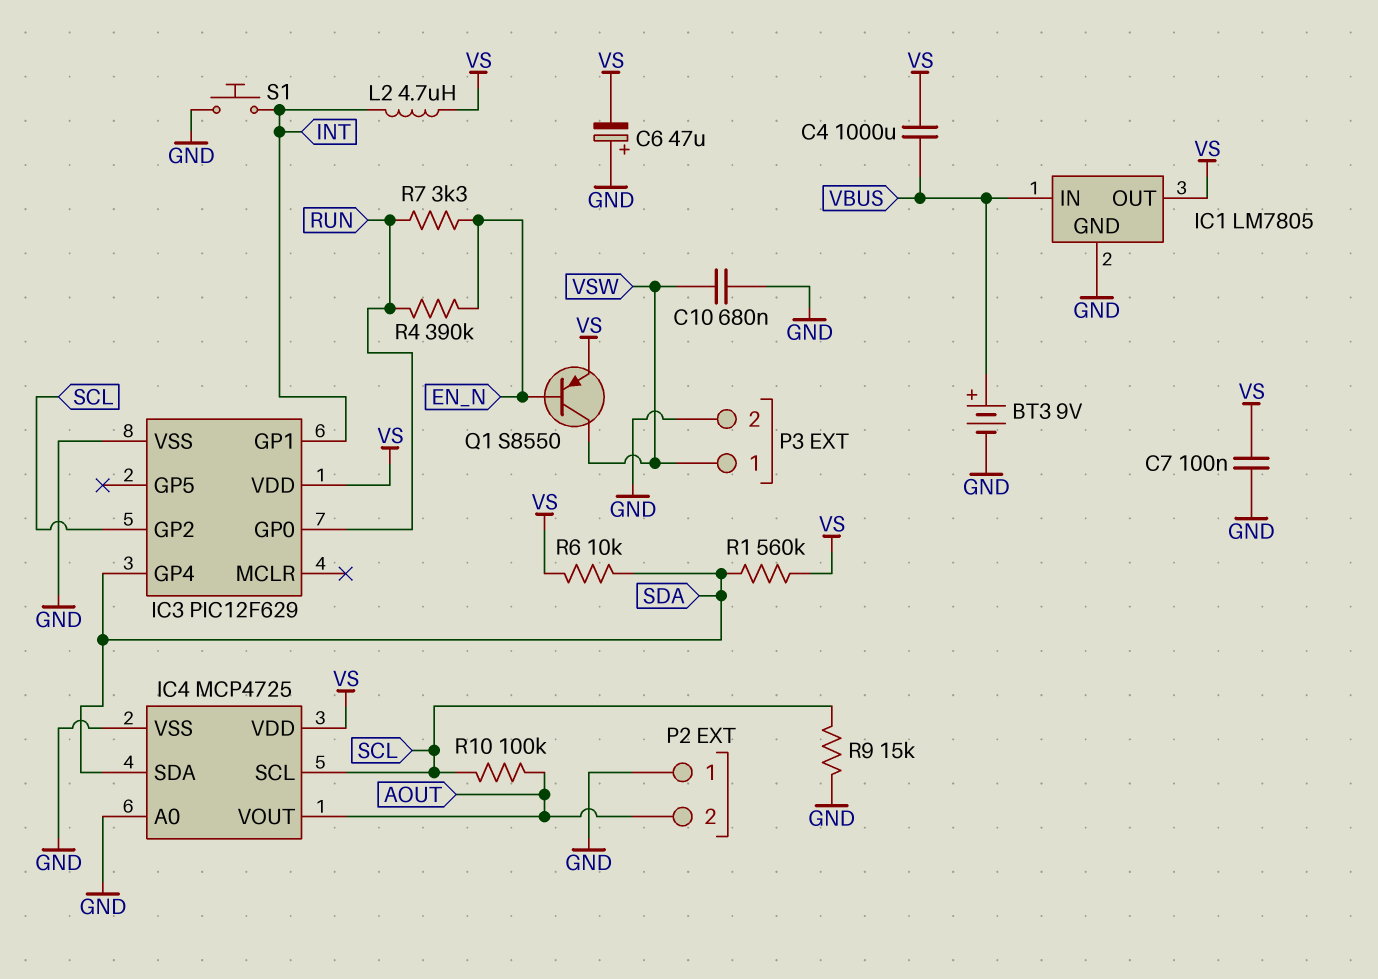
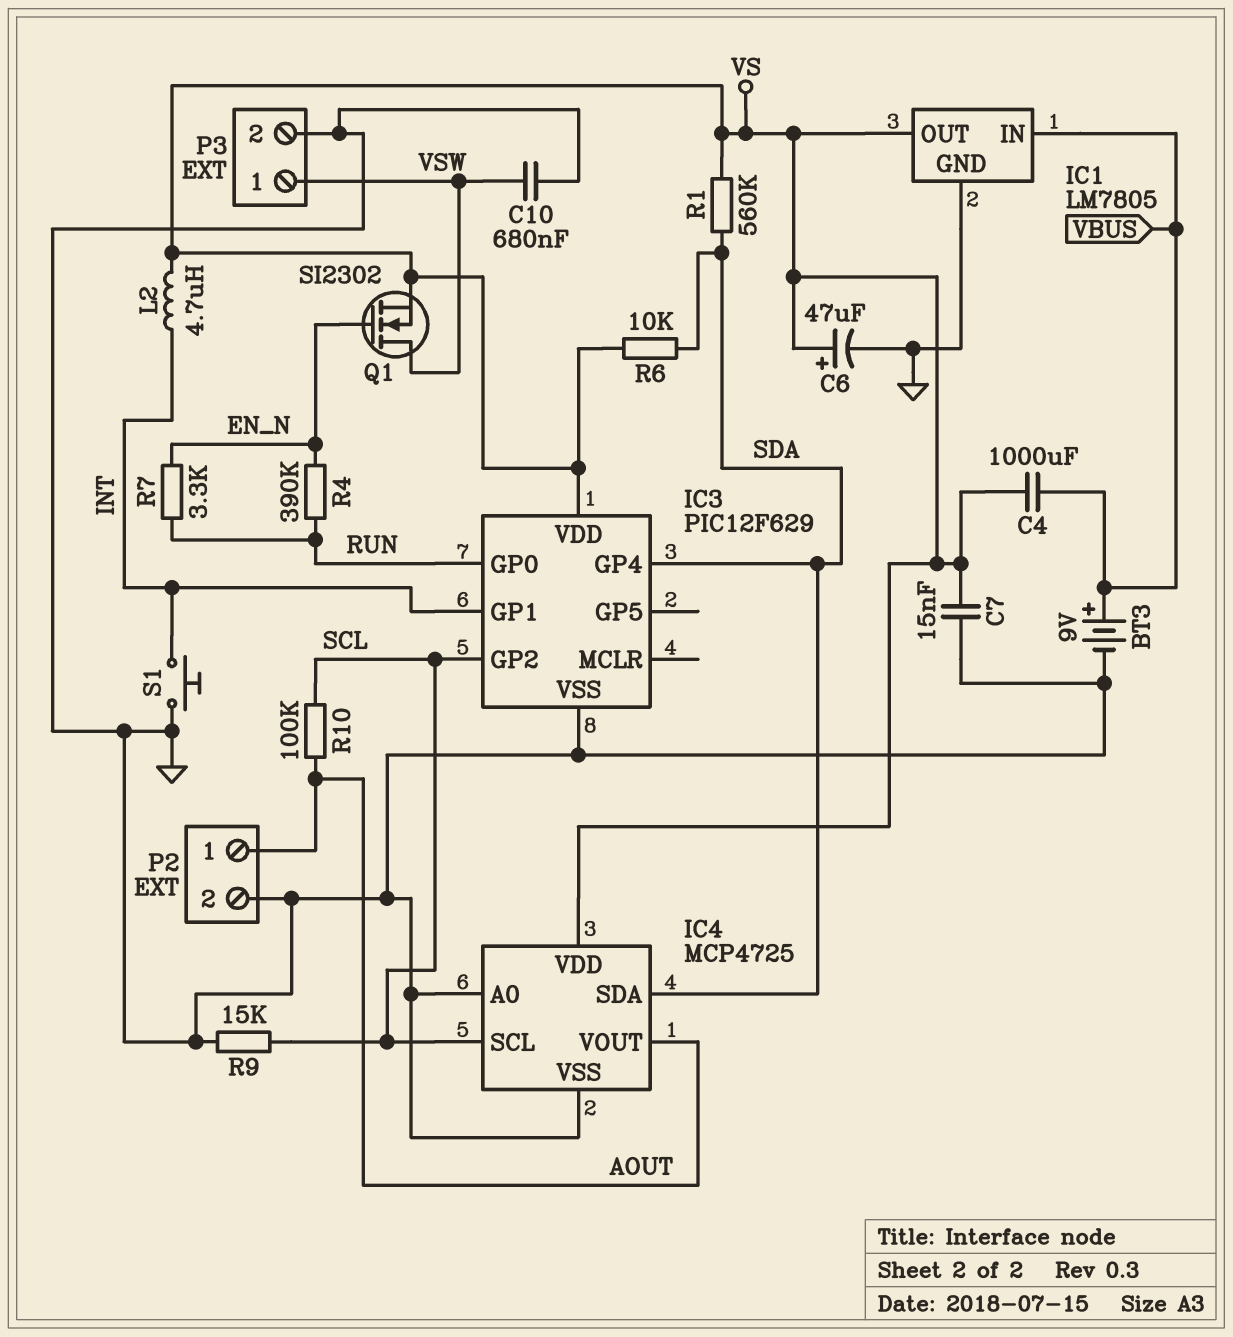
C6: 47uF (plus GND, minus VS) -> 47uF (plus VS, minus GND)
C7: 100nF (GND, VS) -> 15nF (GND, VS)
P2 pin 1: GND -> AOUT
P2 pin 2: AOUT -> GND
Q1: PNP S8550 (B EN_N, C VSW, E VS) -> NMOS SI2302 (G EN_N, D VSW, S VS)

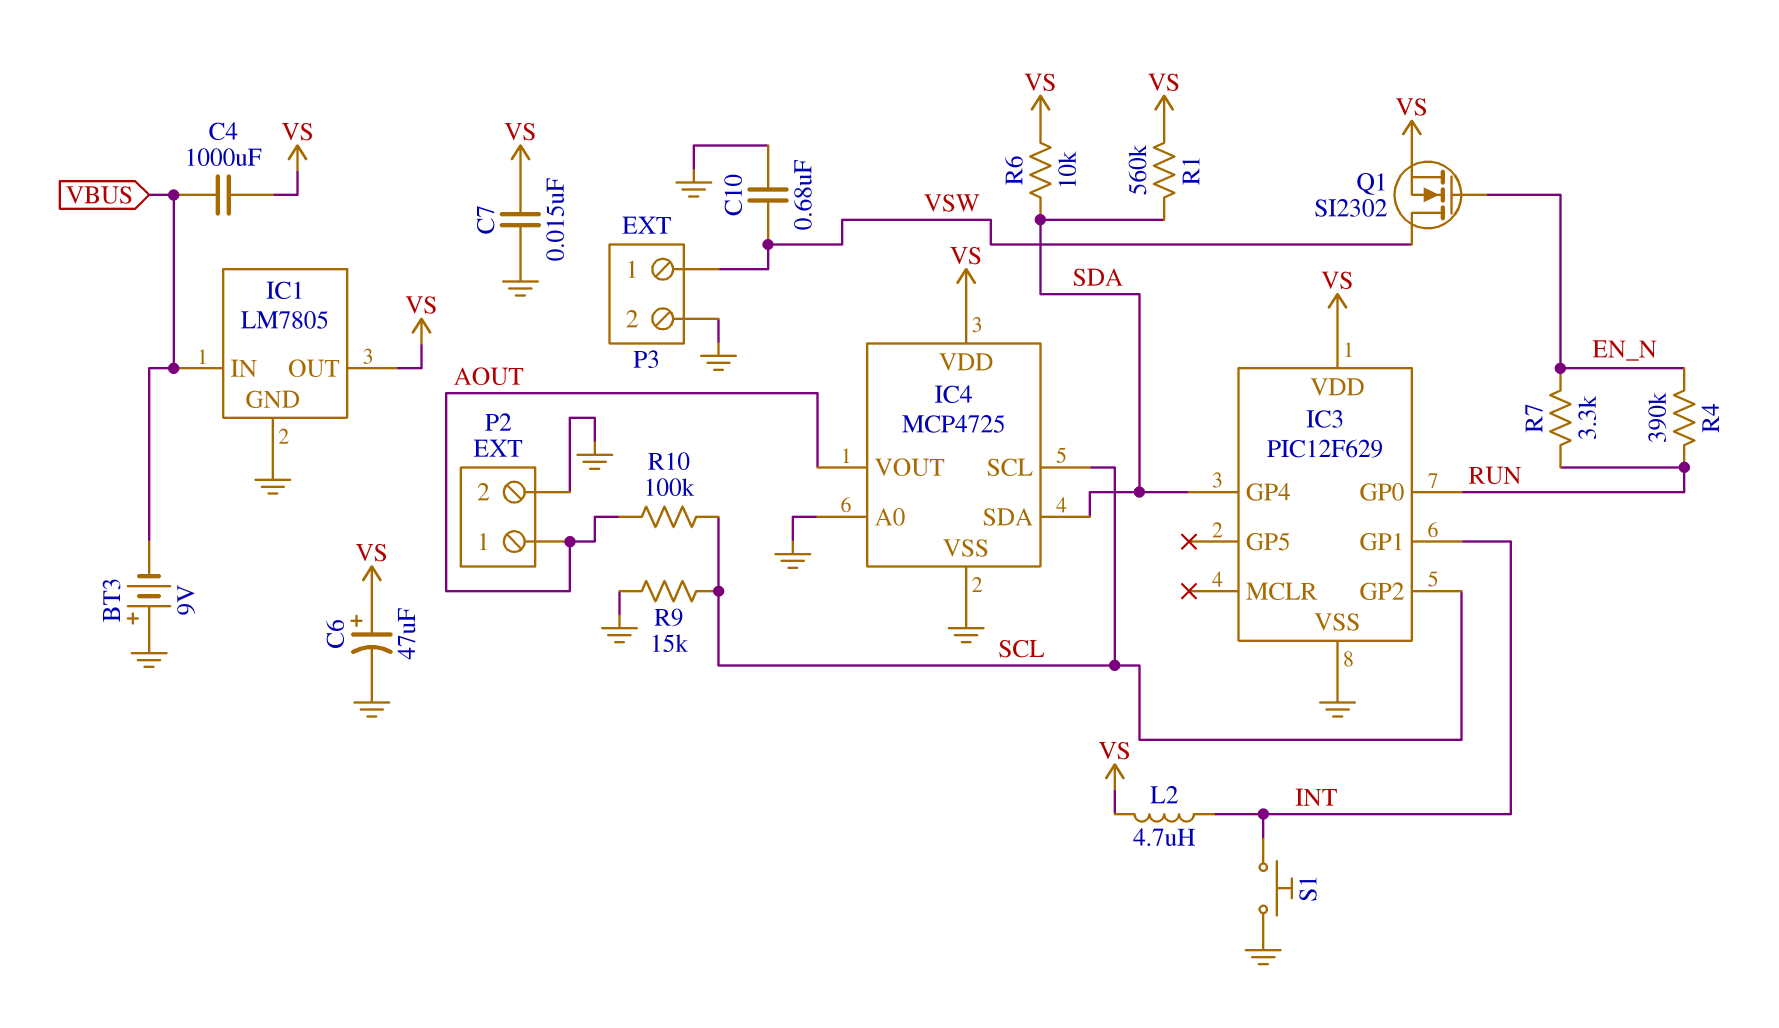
BT3: 9V (plus VBUS, minus GND) -> 9V (plus GND, minus VBUS)

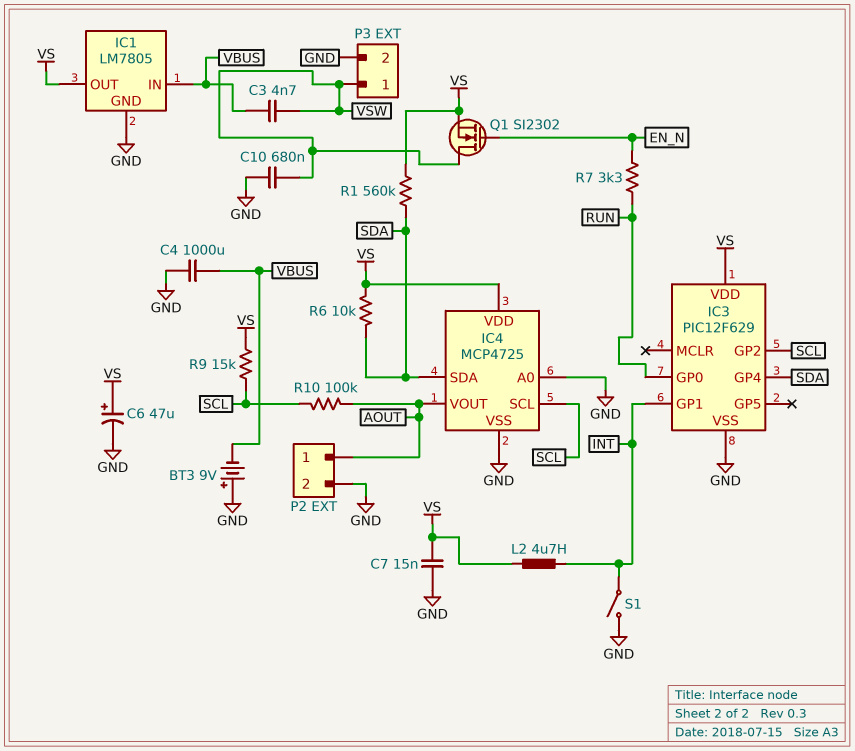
C3: none -> 4.7nF (VBUS, VSW)
C4: 1000uF (VBUS, VS) -> 1000uF (GND, VBUS)
R4: 390k (EN_N, RUN) -> none
R9: 15k (GND, SCL) -> 15k (SCL, VS)
S1: button (GND, INT) -> switch (GND, INT)

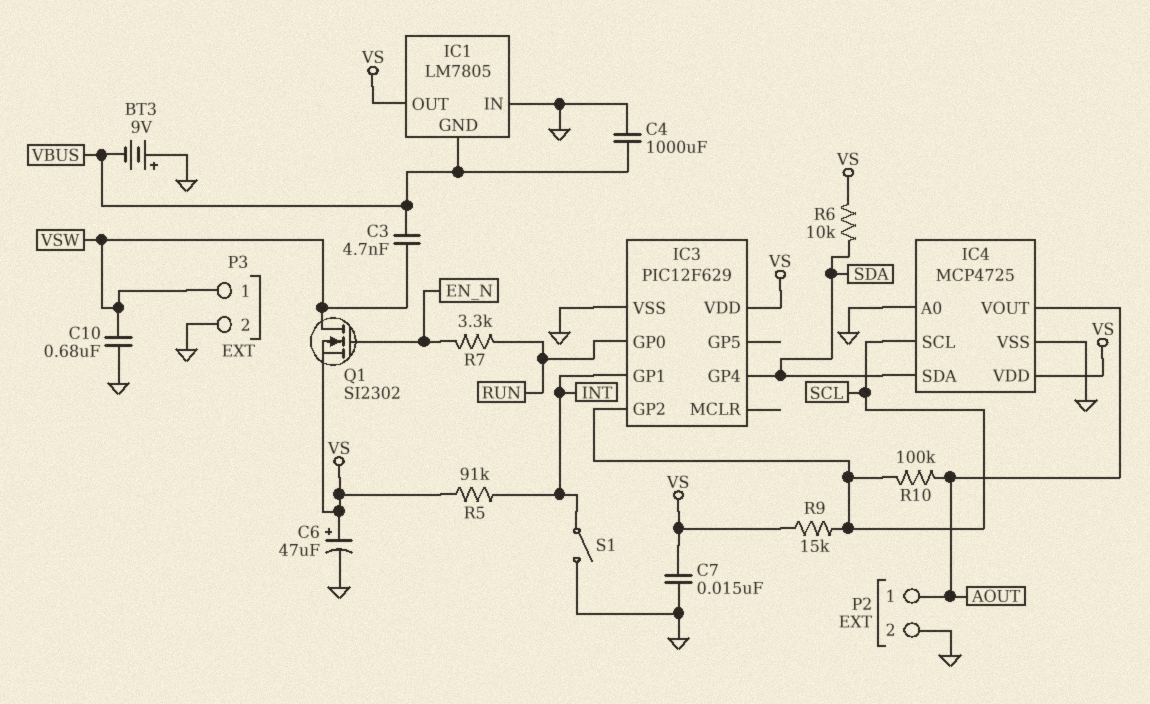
IC1 pin GND: GND -> VBUS
IC1 pin IN: VBUS -> GND
L2: 4.7uH (INT, VS) -> none
R1: 560k (SDA, VS) -> none
R5: none -> 91k (INT, VS)

